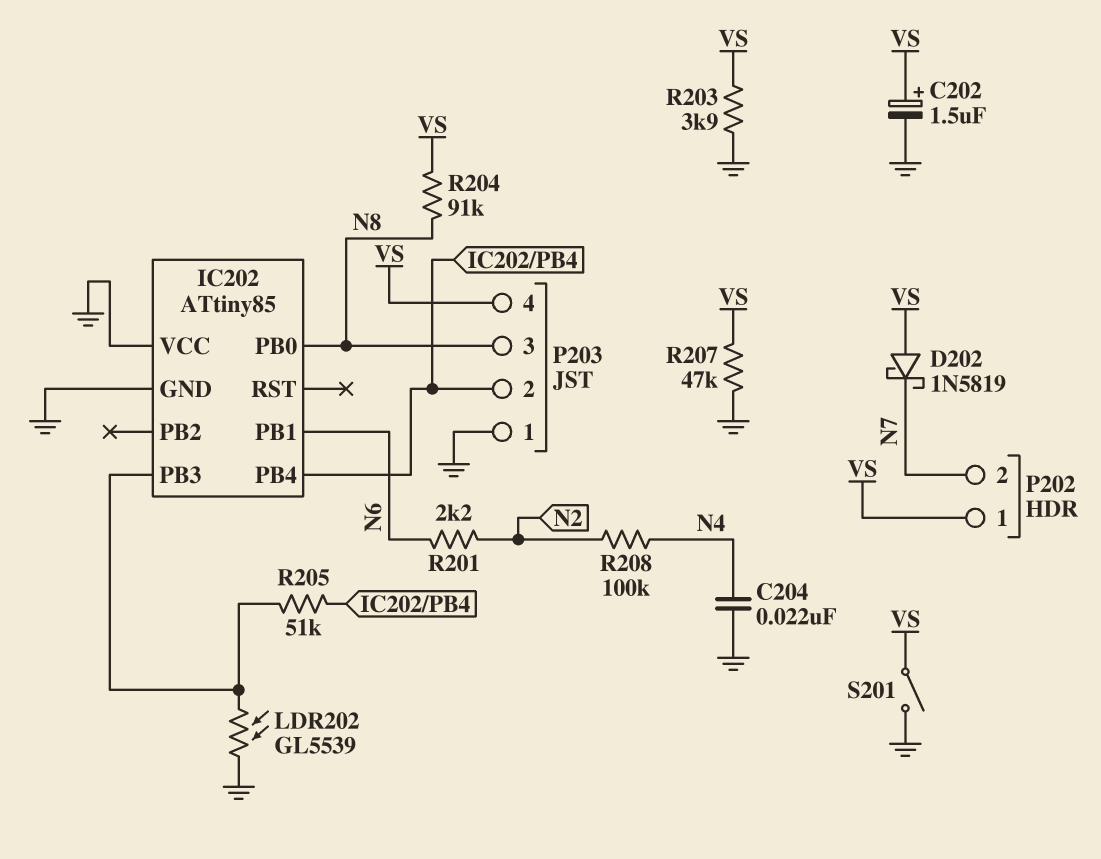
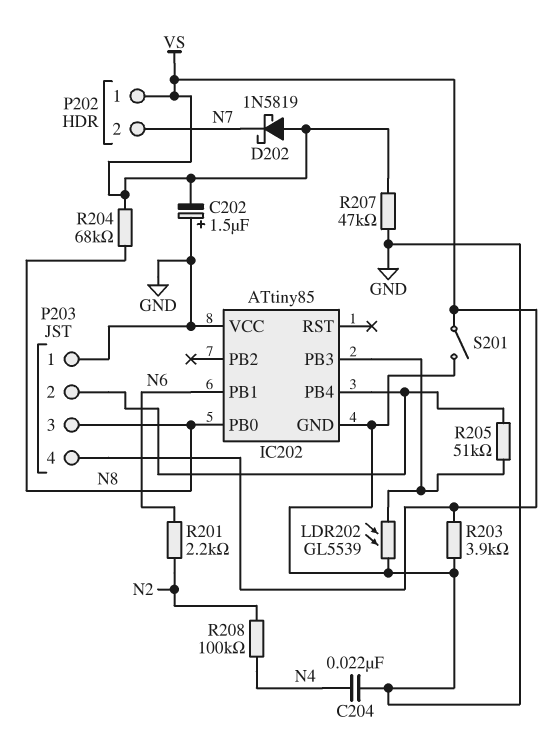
C202: 1.5uF (plus VS, minus GND) -> 1.5uF (plus GND, minus VS)
R204: 91k (N8, VS) -> 68k (N8, VS)

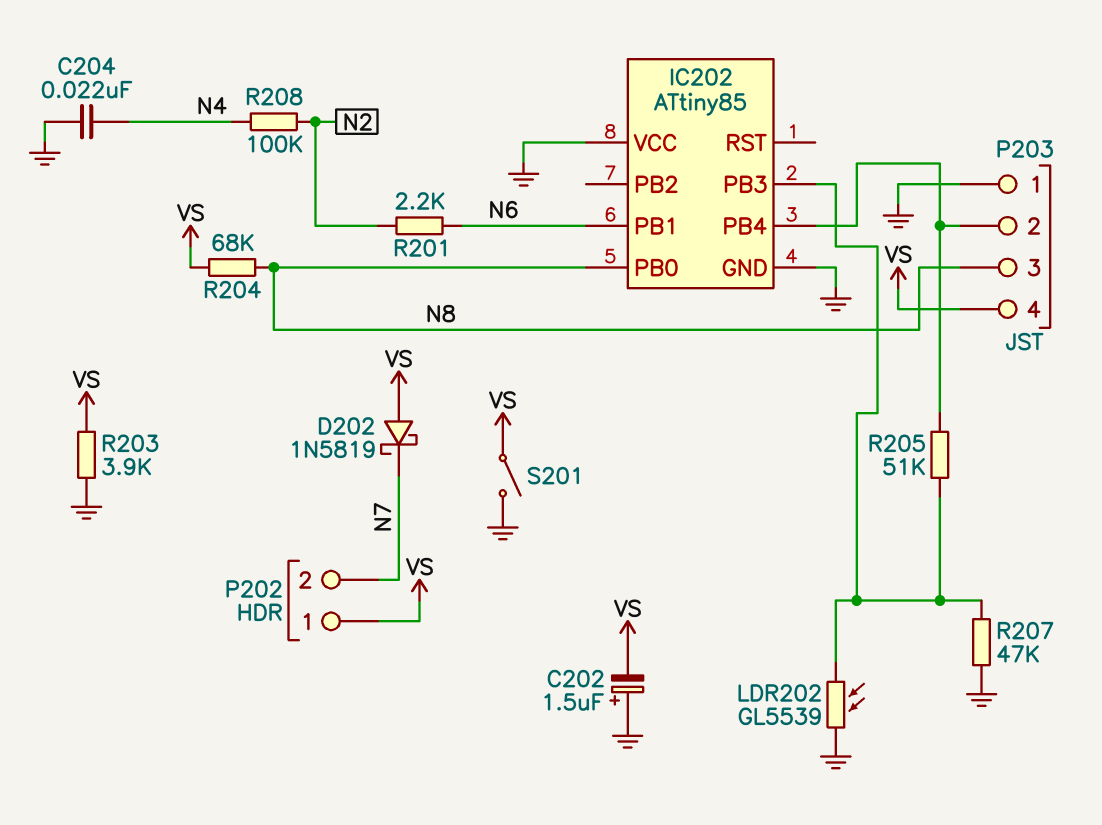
R207: 47k (GND, VS) -> 47k (GND, IC202/PB3)

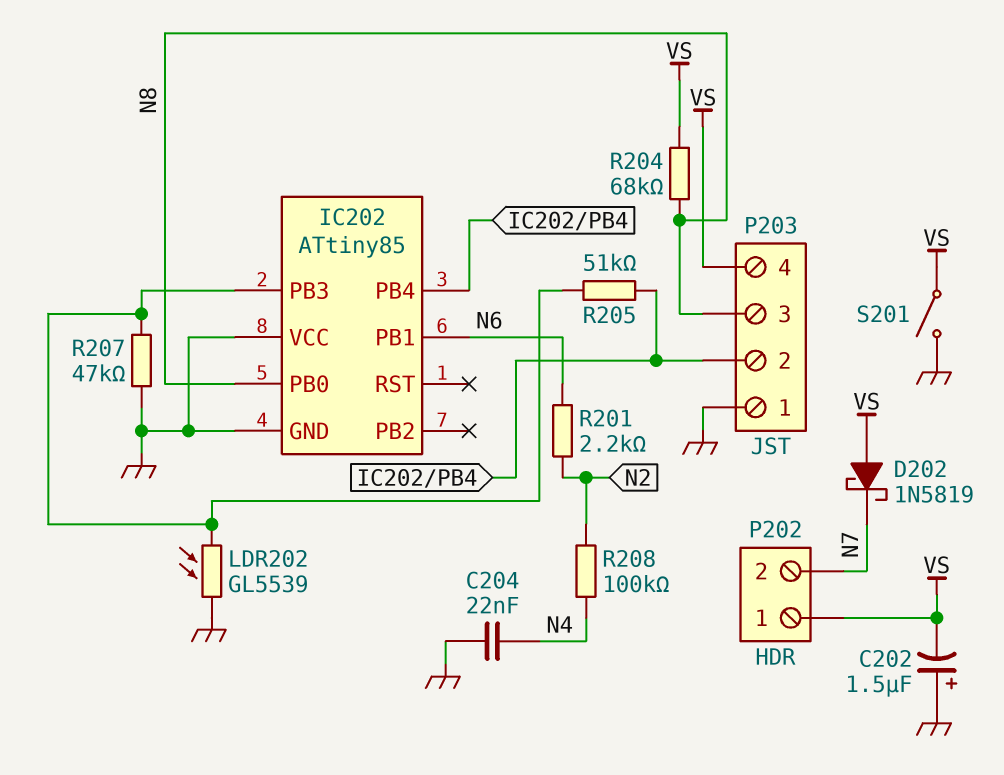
R203: 3.9k (GND, VS) -> none

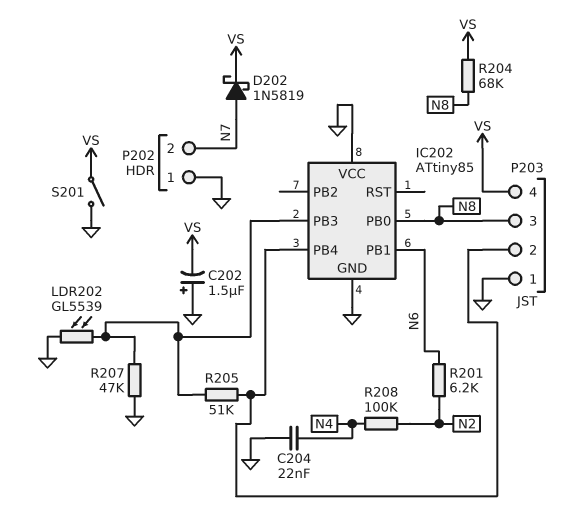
D202: schottky 1N5819 (A VS, K N7) -> schottky 1N5819 (A N7, K VS)
P202 pin 1: VS -> GND
R201: 2.2k (N2, N6) -> 6.2k (N2, N6)

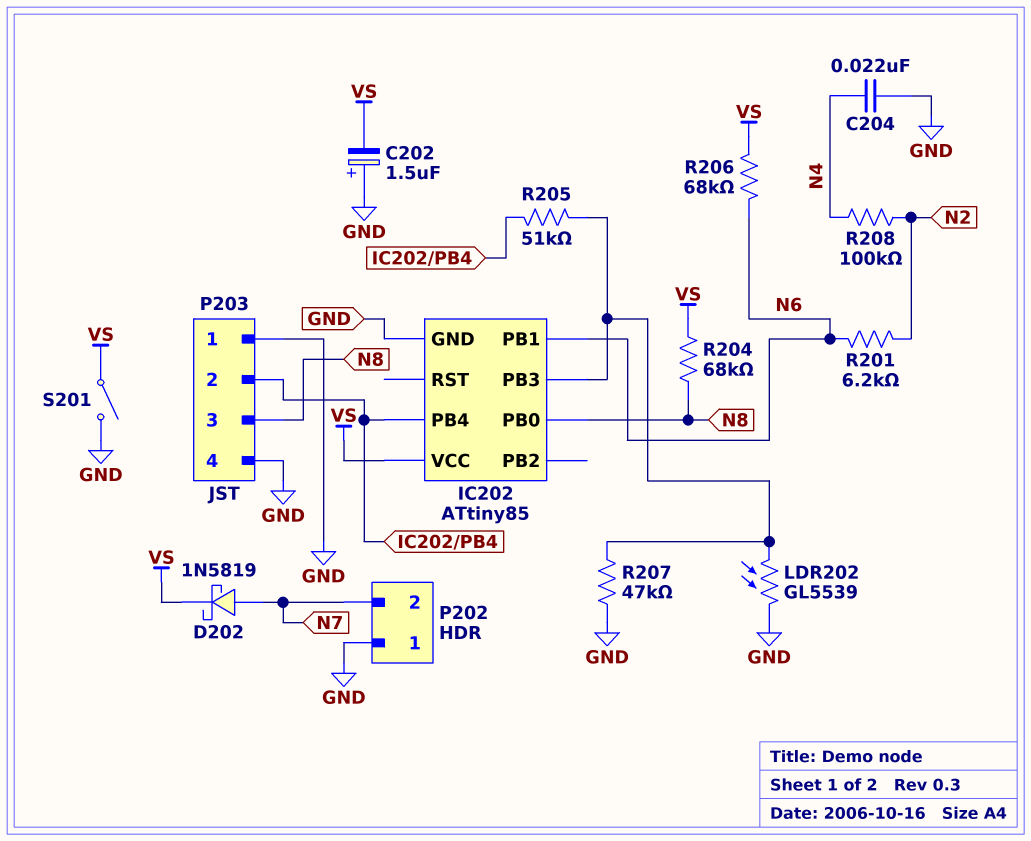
IC202 pin VCC: GND -> VS
P203 pin 4: VS -> GND
R206: none -> 68k (N6, VS)

